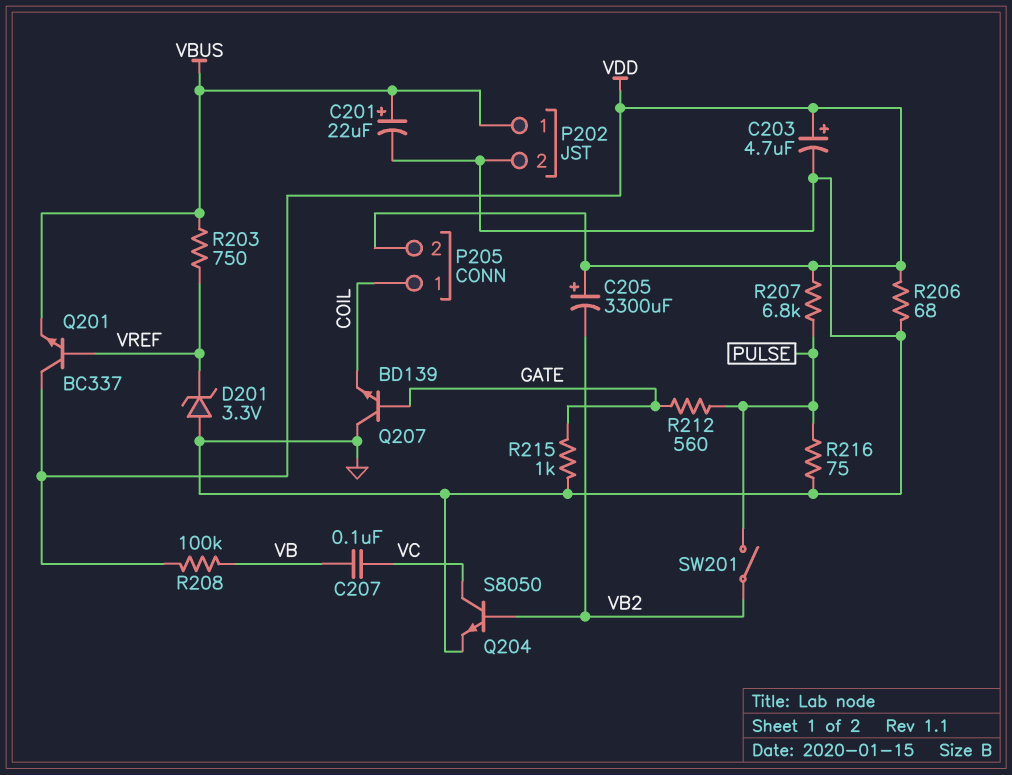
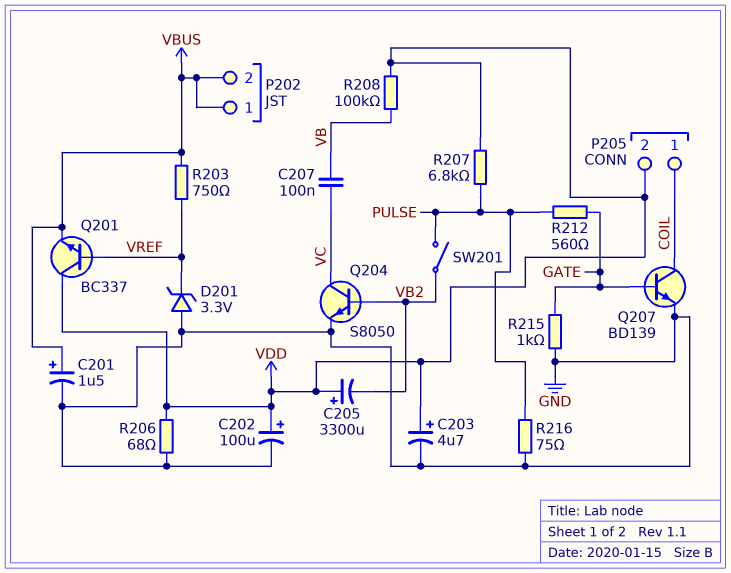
C201: 22uF (plus VBUS, minus GND) -> 1.5uF (plus VBUS, minus GND)
C202: none -> 100uF (plus VDD, minus GND)
P202 pin 2: GND -> VBUS
Q207: NPN BD139 (B GATE, C GND, E COIL) -> NPN BD139 (B GATE, C COIL, E GND)

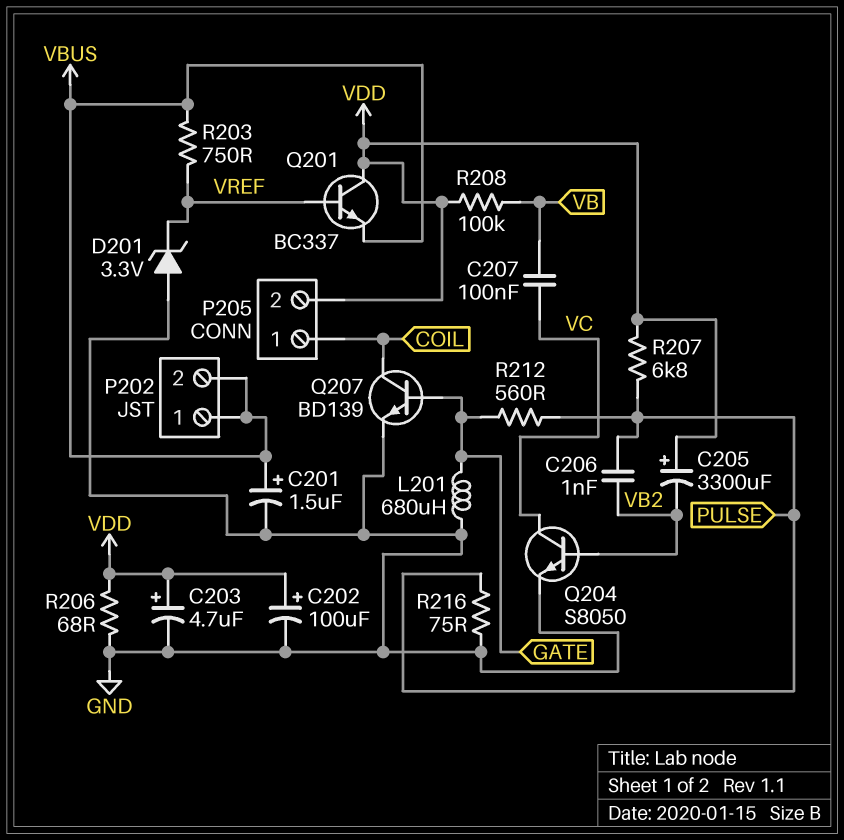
C206: none -> 1nF (PULSE, VB2)
L201: none -> 680uH (GATE, GND)
R215: 1k (GATE, GND) -> none
SW201: switch (PULSE, VB2) -> none

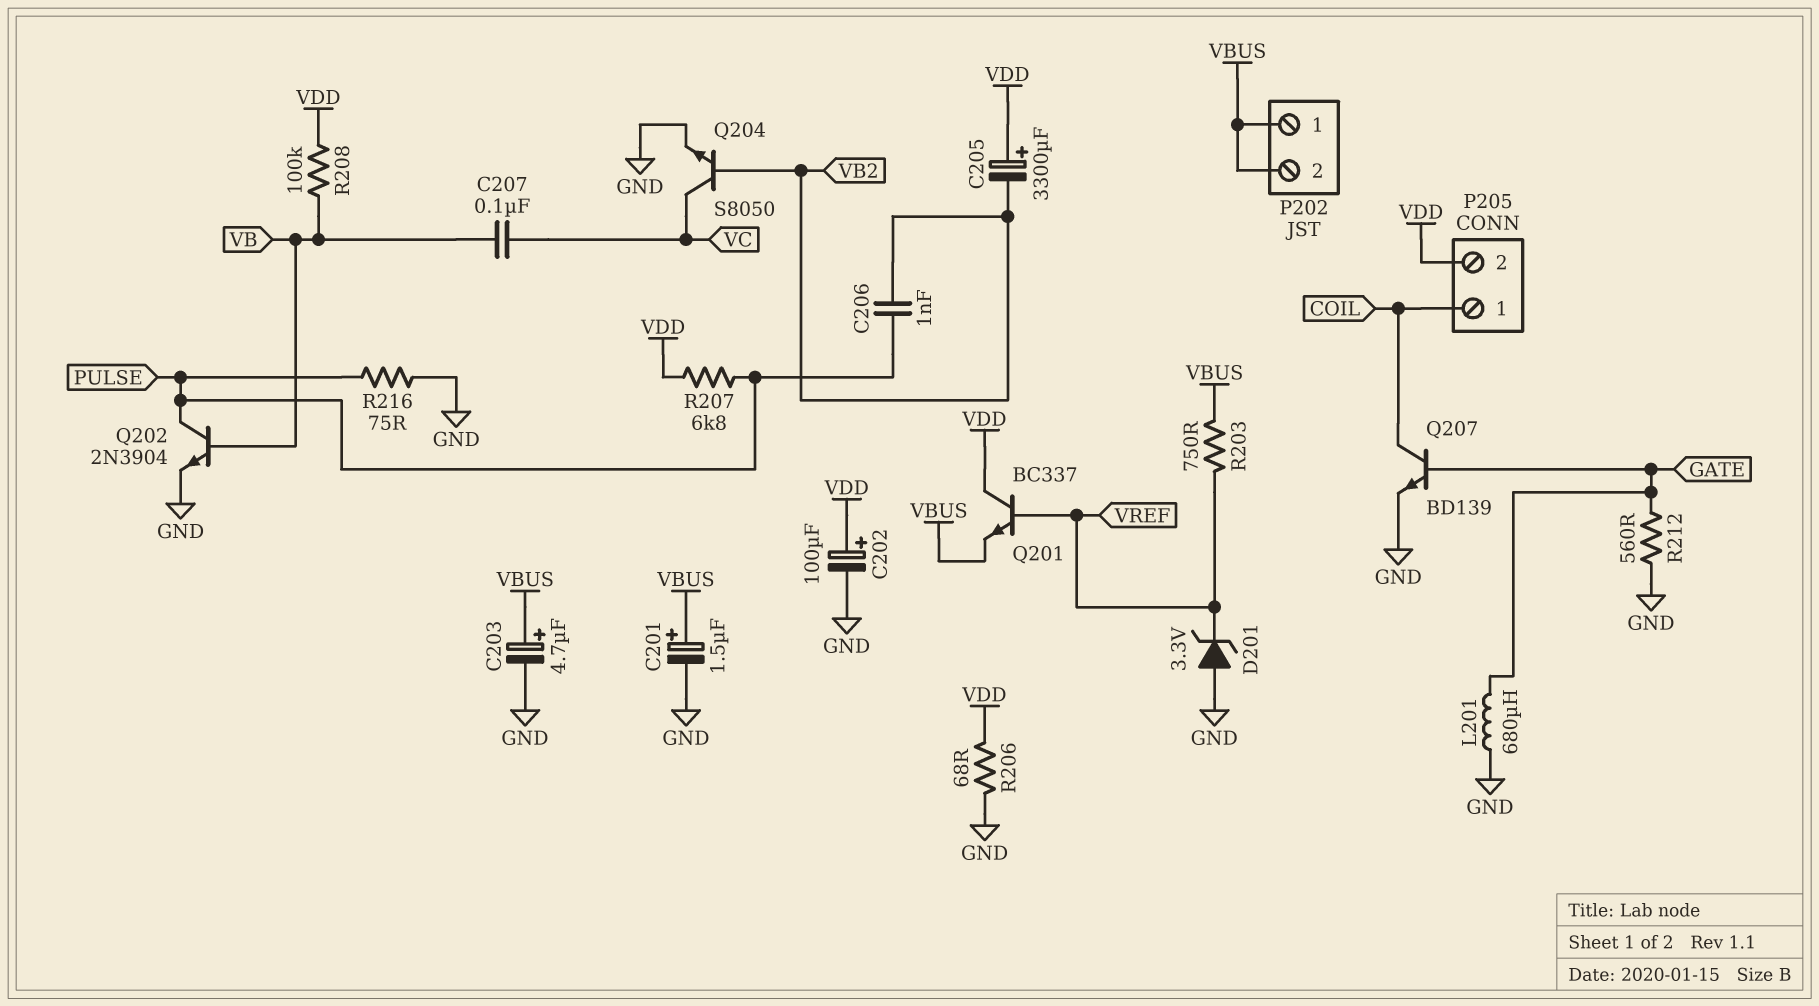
C203: 4.7uF (plus VDD, minus GND) -> 4.7uF (plus VBUS, minus GND)
Q202: none -> NPN 2N3904 (B VB, C PULSE, E GND)
R212: 560 (GATE, PULSE) -> 560 (GATE, GND)

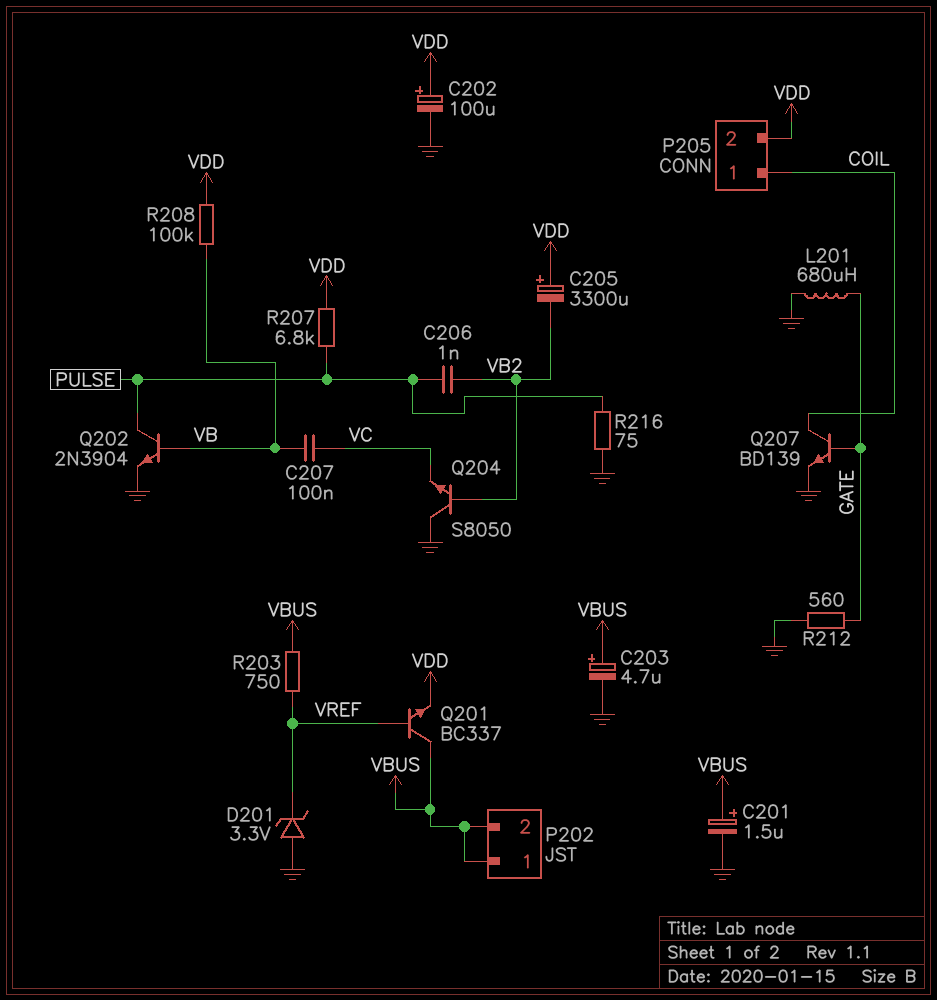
Q201: NPN BC337 (B VREF, C VDD, E VBUS) -> NPN BC337 (B VREF, C VBUS, E VDD)
Q204: NPN S8050 (B VB2, C VC, E GND) -> NPN S8050 (B VB2, C GND, E VC)
R206: 68 (GND, VDD) -> none

